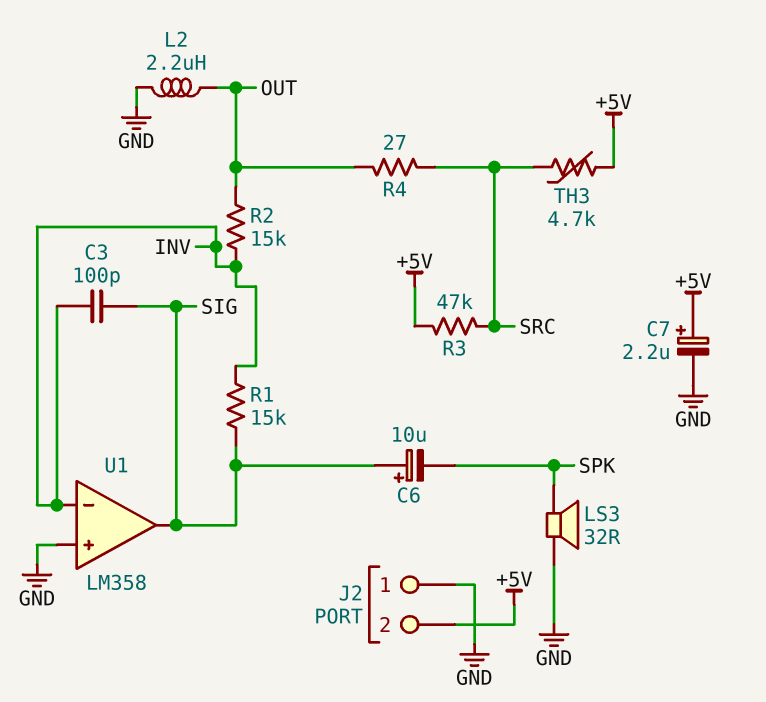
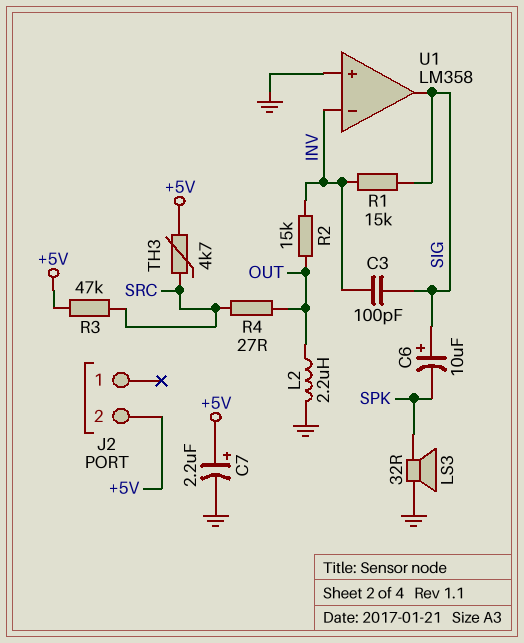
J2 pin 1: GND -> none

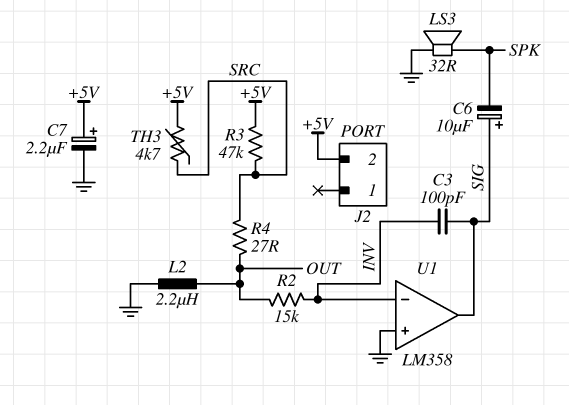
R1: 15k (INV, SIG) -> none

